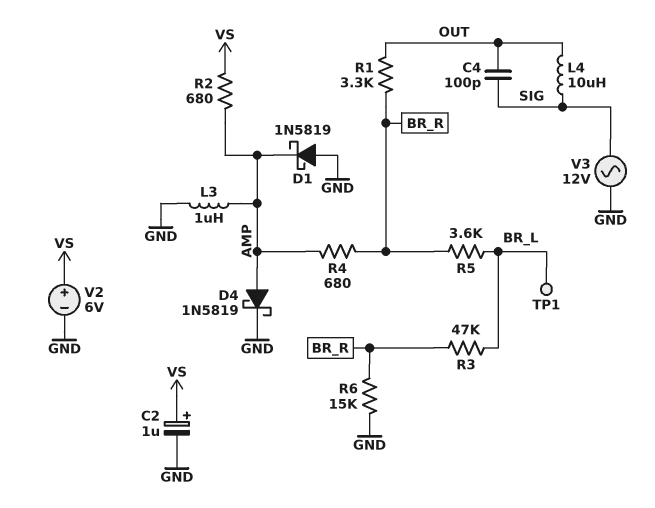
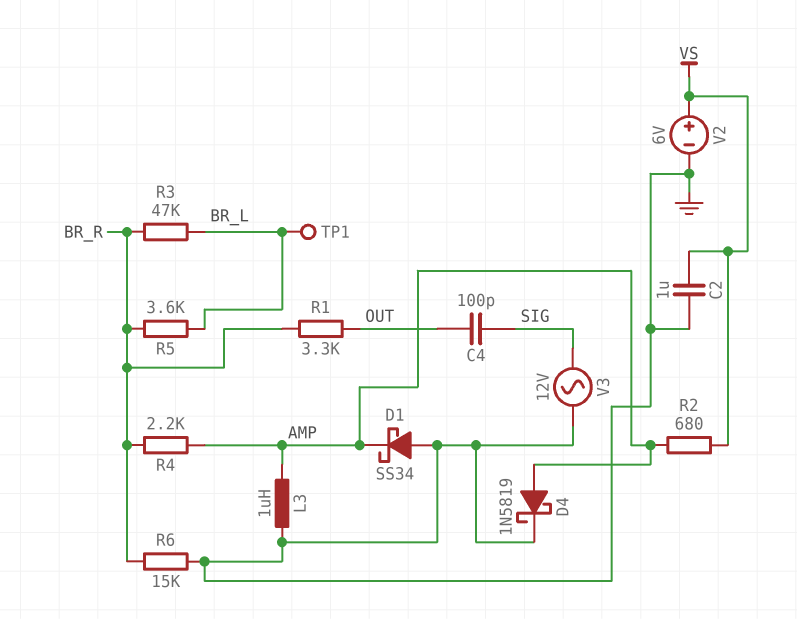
C2: 1uF (plus VS, minus GND) -> 1uF (GND, VS)
D1: schottky 1N5819 (A GND, K AMP) -> schottky SS34 (A GND, K AMP)
L4: 10uH (OUT, SIG) -> none
R4: 680 (AMP, BR_R) -> 2.2k (AMP, BR_R)

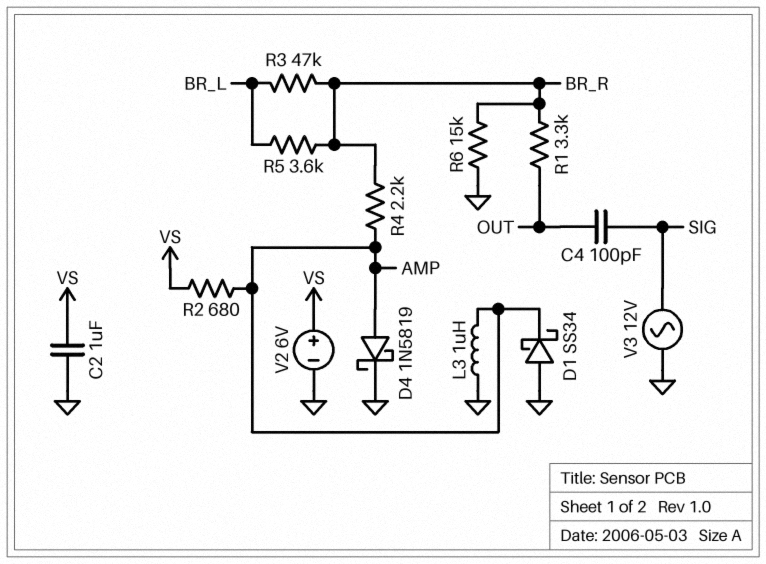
TP1: test point (BR_L) -> none

